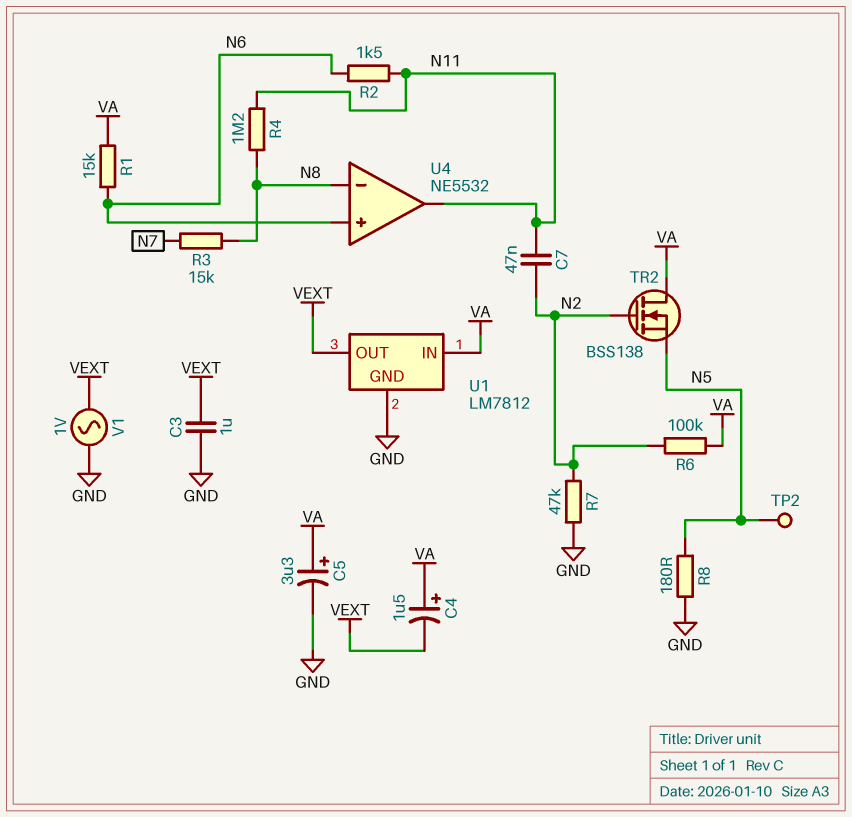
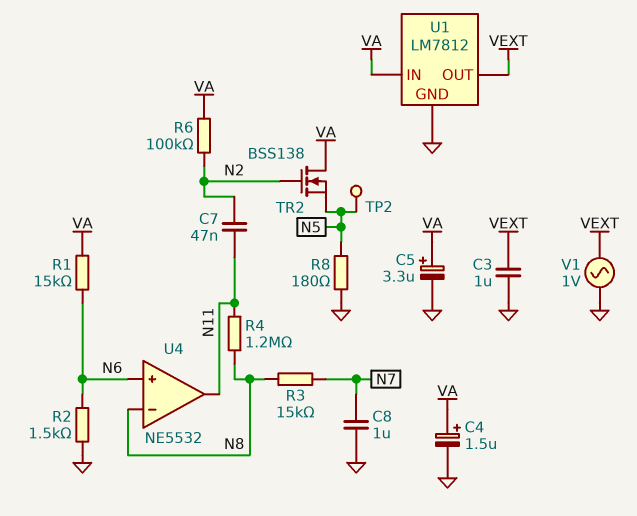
C4: 1.5uF (plus VA, minus VEXT) -> 1.5uF (plus VA, minus GND)
C8: none -> 1uF (GND, N7)
R2: 1.5k (N6, N11) -> 1.5k (GND, N6)
R7: 47k (GND, N2) -> none

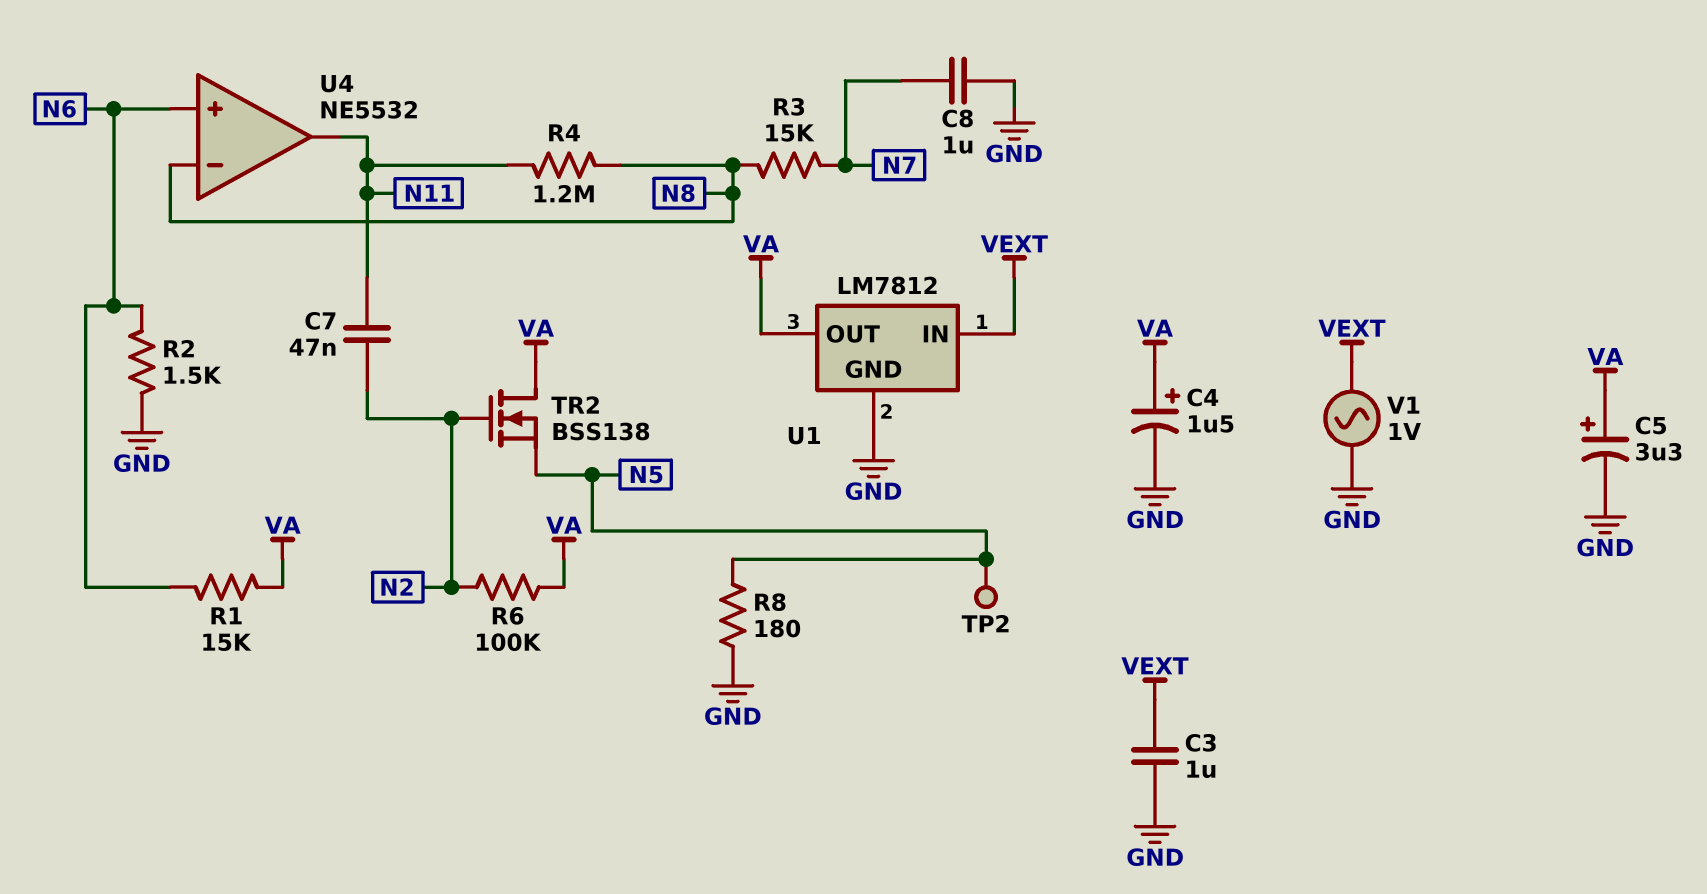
U1 pin IN: VA -> VEXT
U1 pin OUT: VEXT -> VA

